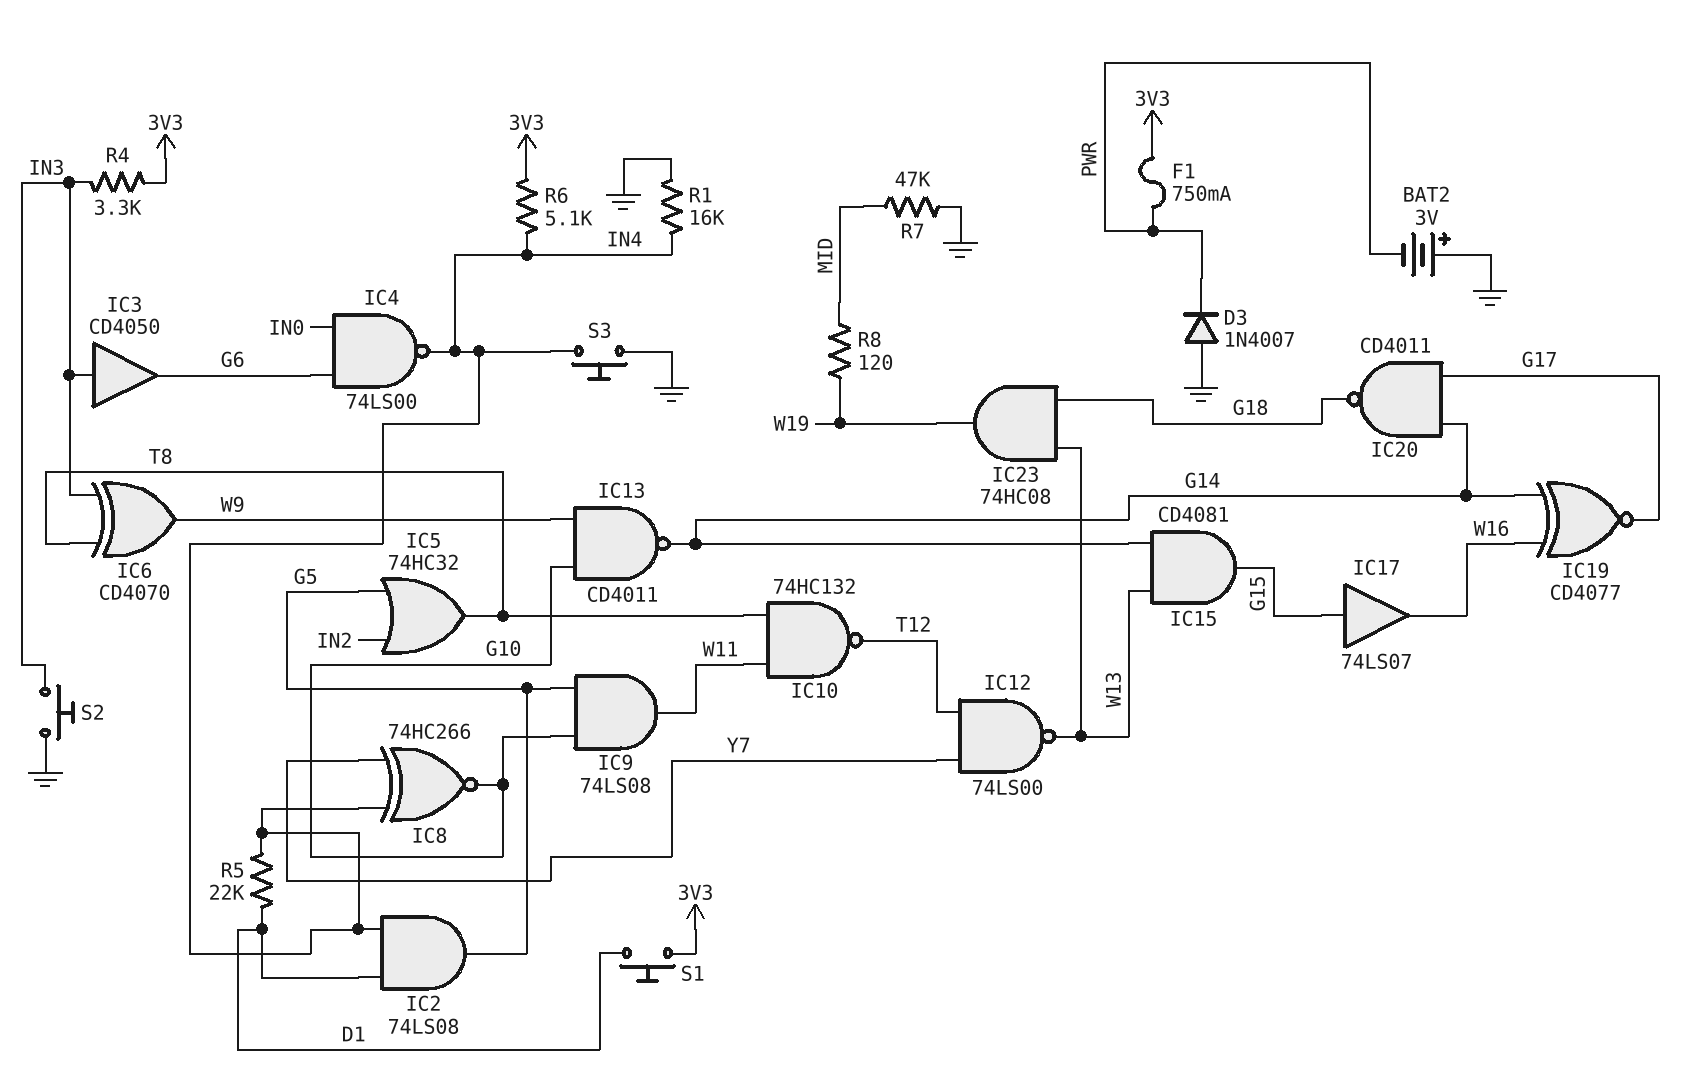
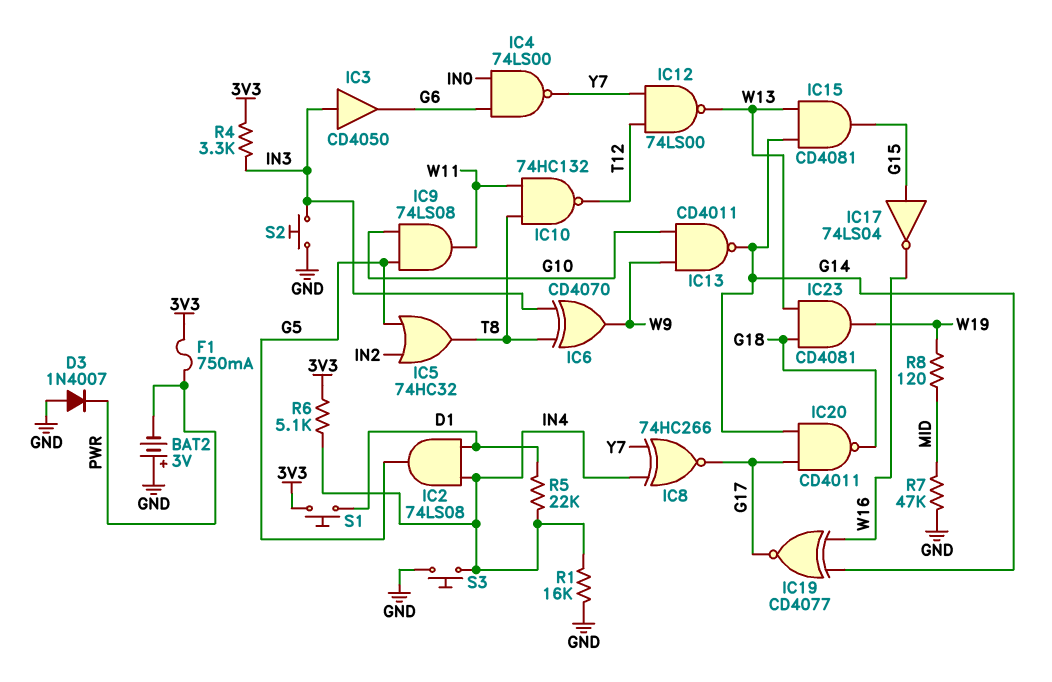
IC4: NAND 74LS00 (in G6, in IN0, out IN4) -> NAND 74LS00 (in G6, in IN0, out Y7)
IC8: XNOR 74HC266 (in IN4, in Y7, out G10) -> XNOR 74HC266 (in IN4, in Y7, out G17)
IC17: buffer 74LS07 (in G15, out W16) -> NOT 74LS04 (in G15, out W16)
IC23: AND 74HC08 (in G18, in W13, out W19) -> AND CD4081 (in G18, in W13, out W19)

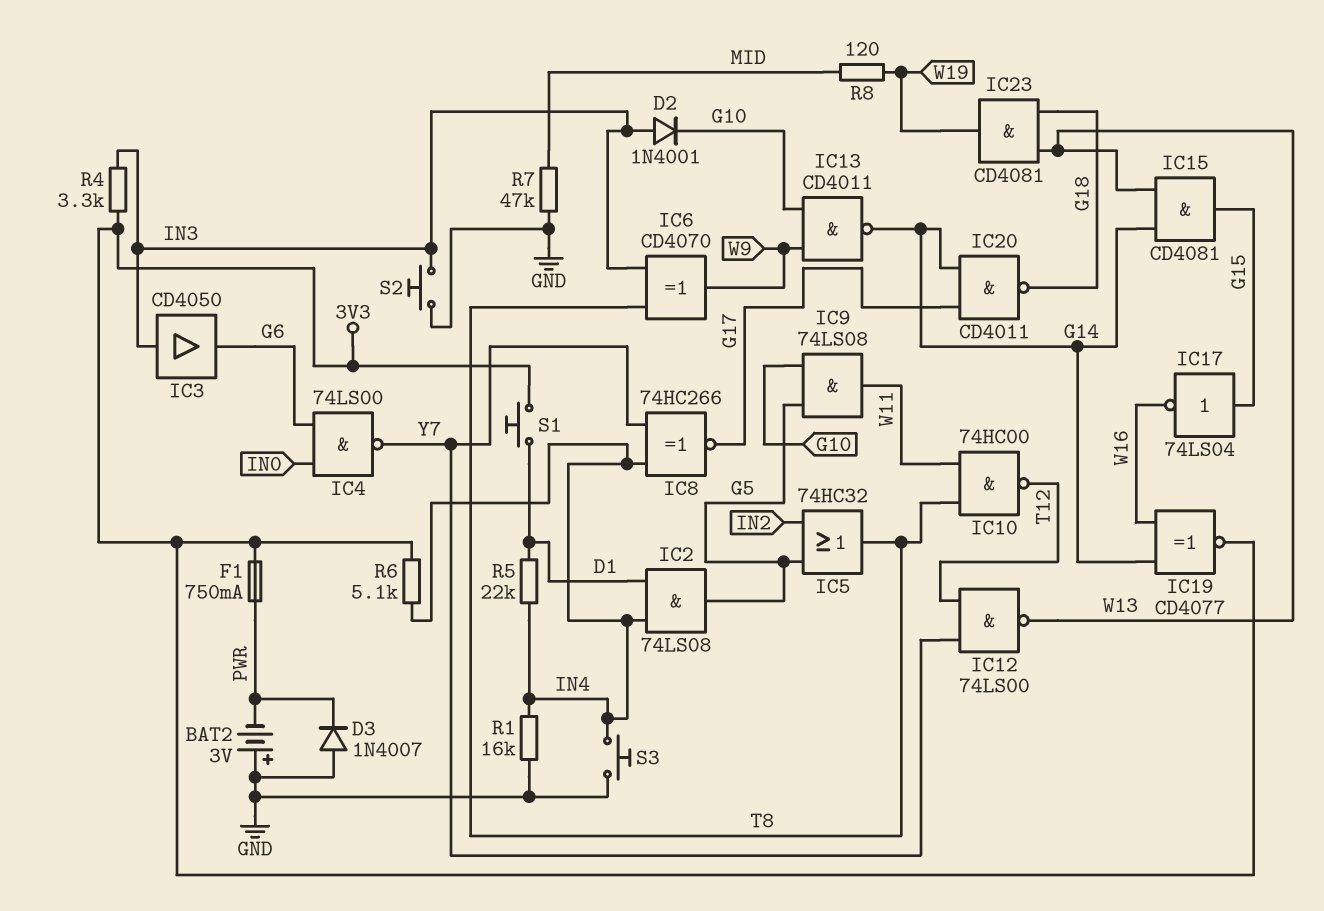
D2: none -> diode 1N4001 (A IN3, K G10)
IC10: NAND 74HC132 (in T8, in W11, out T12) -> NAND 74HC00 (in T8, in W11, out T12)
IC19: XNOR CD4077 (in G14, in W16, out G17) -> XNOR CD4077 (in G14, in W16, out 3V3)

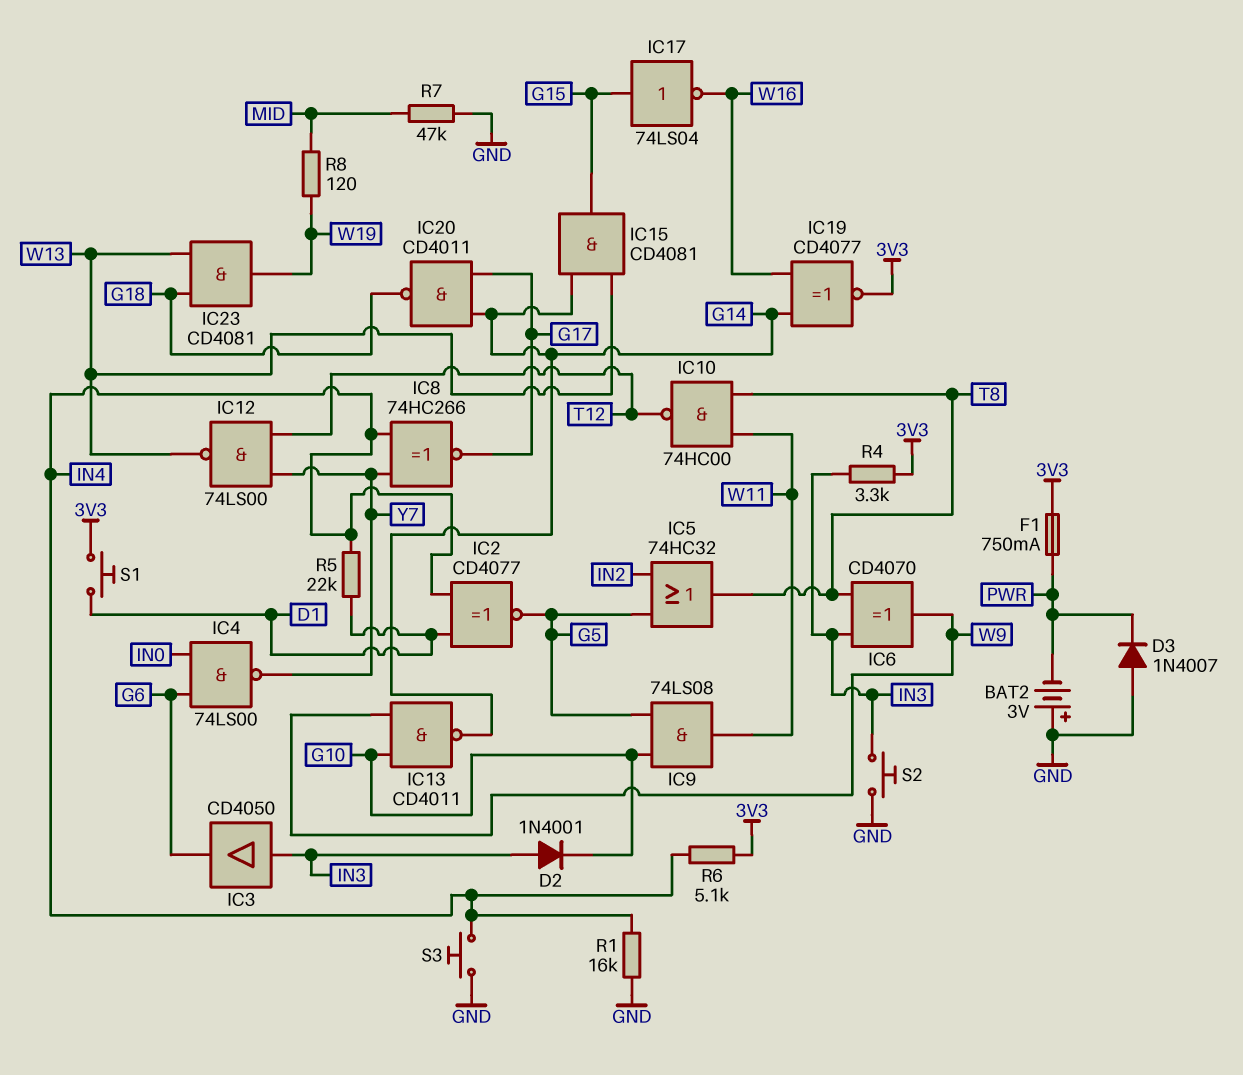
IC2: AND 74LS08 (in D1, in IN4, out G5) -> XNOR CD4077 (in D1, in IN4, out G5)

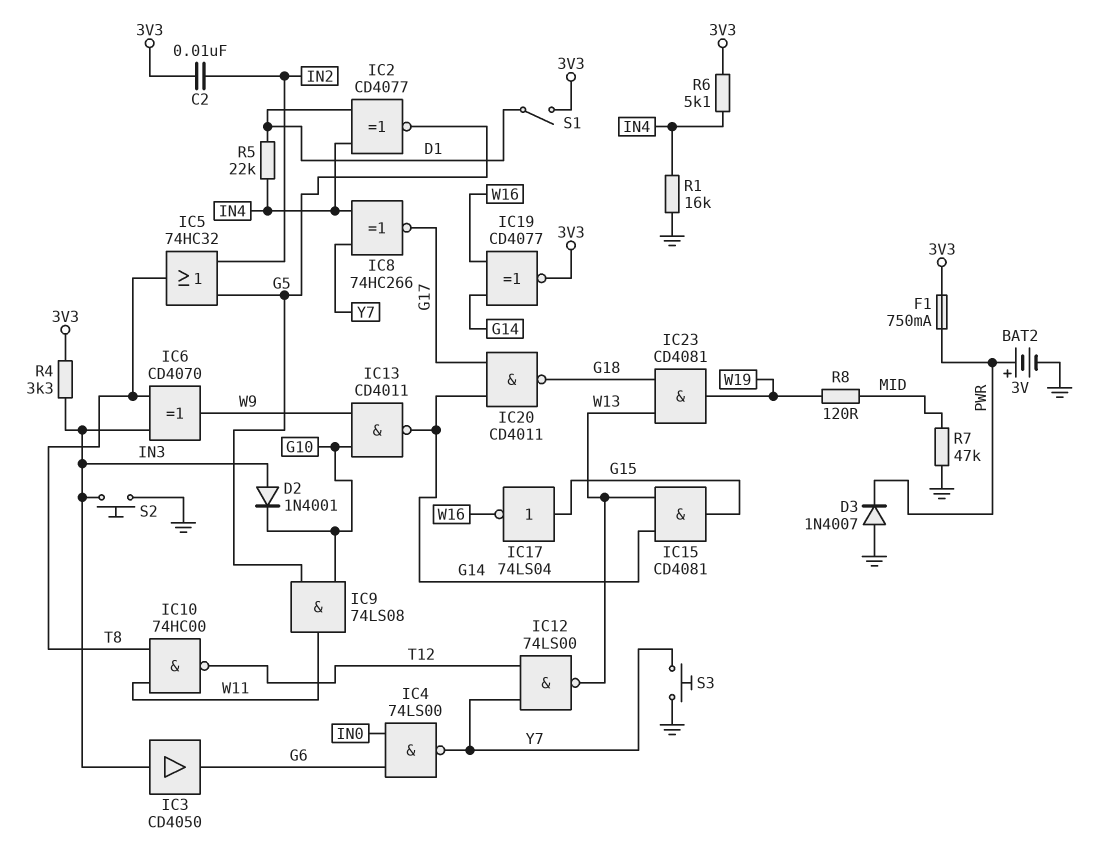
BAT2: 3V (plus GND, minus PWR) -> 3V (plus PWR, minus GND)
C2: none -> 10nF (3V3, IN2)
S1: button (3V3, D1) -> switch (3V3, D1)
S3: button (GND, IN4) -> button (GND, Y7)

